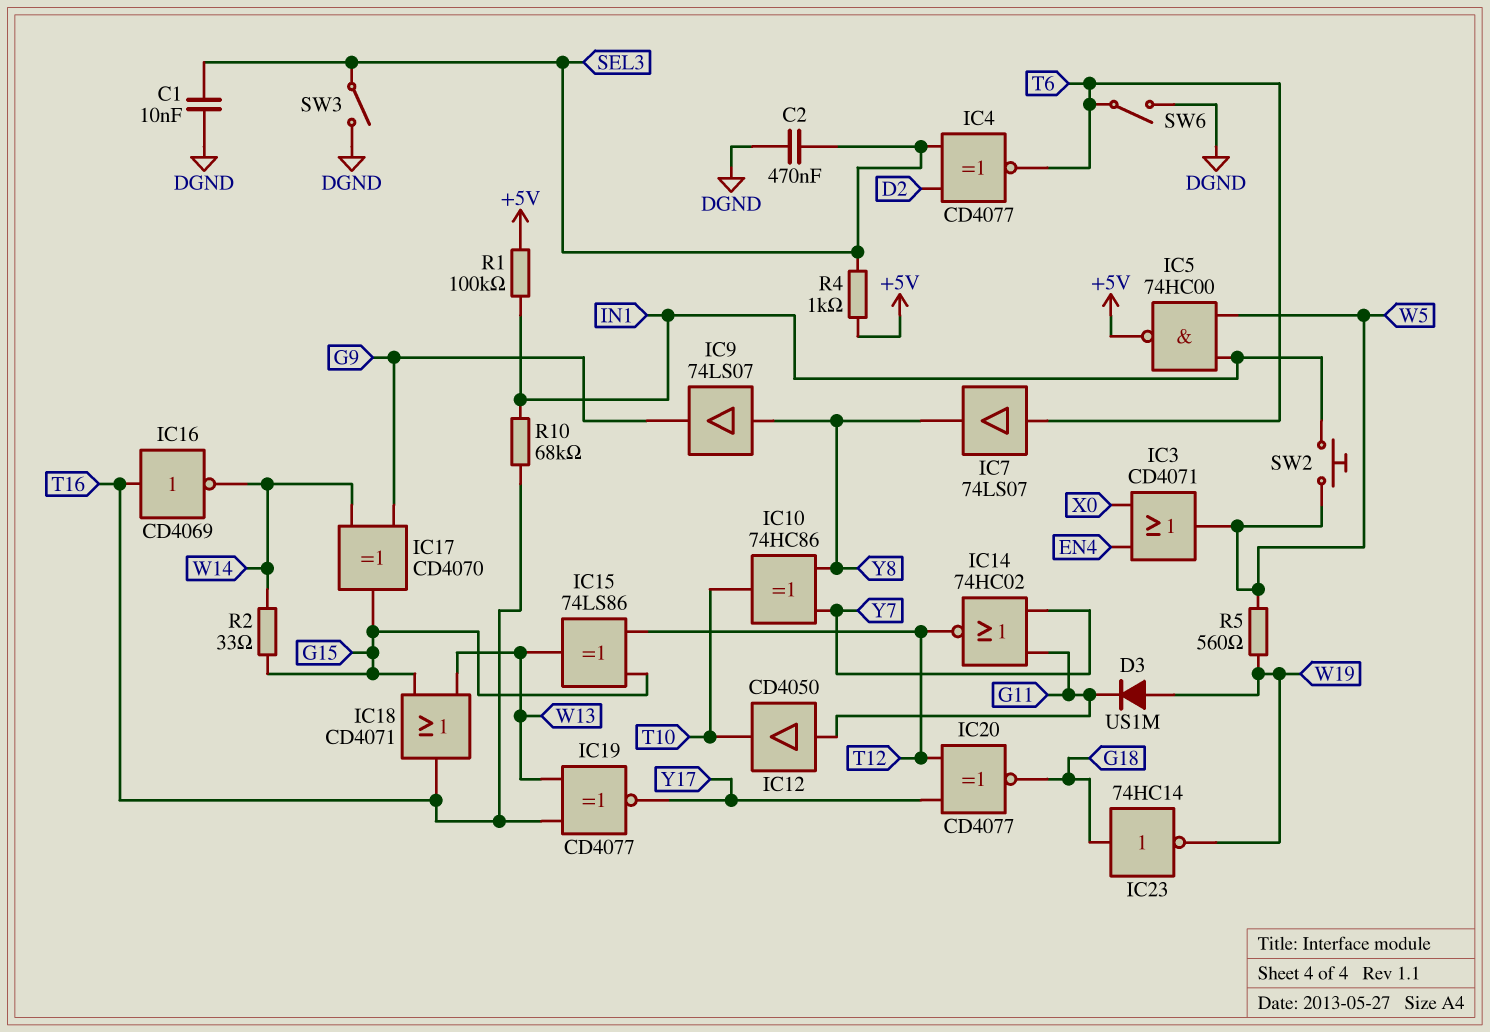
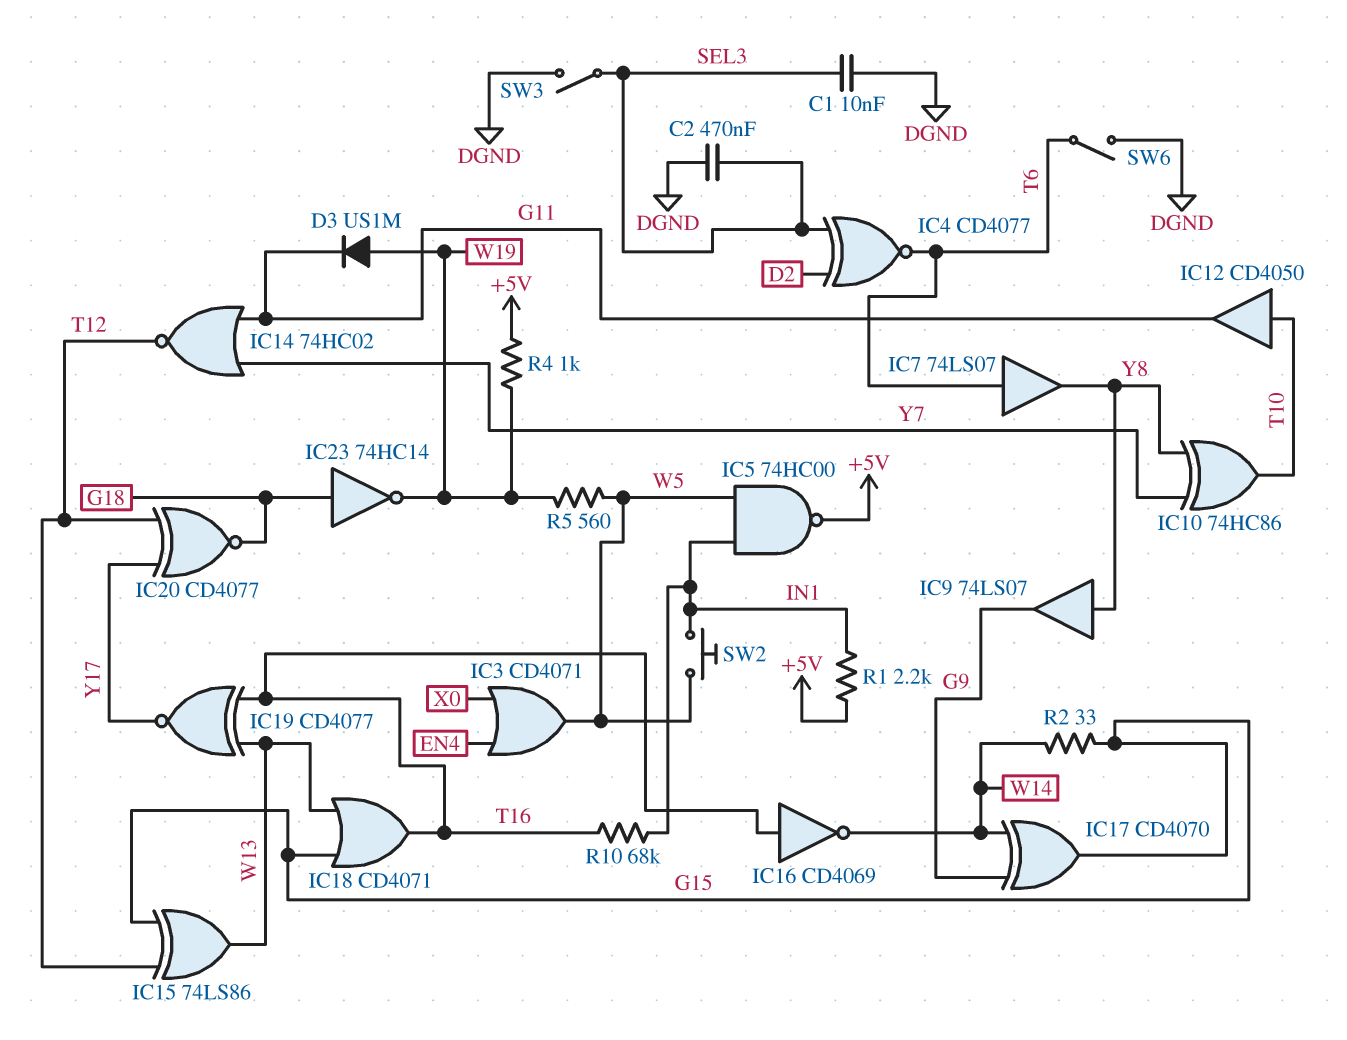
IC12: buffer CD4050 (in G11, out T10) -> buffer CD4050 (in T10, out G11)
R1: 100k (+5V, IN1) -> 2.2k (+5V, IN1)
R4: 1k (+5V, SEL3) -> 1k (+5V, W19)

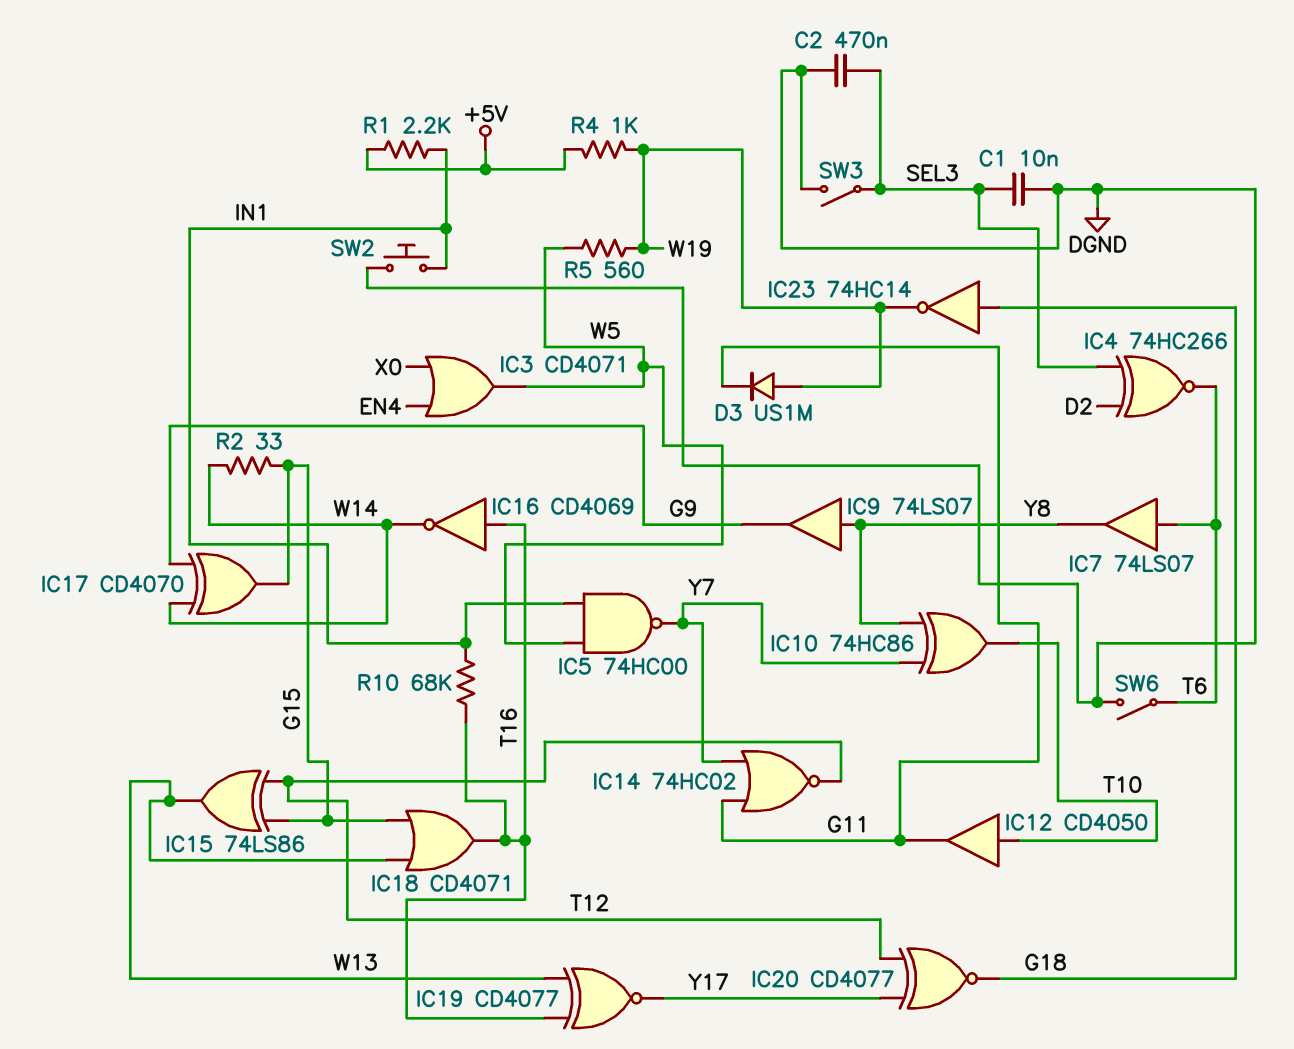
IC4: XNOR CD4077 (in D2, in SEL3, out T6) -> XNOR 74HC266 (in D2, in SEL3, out T6)
IC5: NAND 74HC00 (in IN1, in W5, out +5V) -> NAND 74HC00 (in IN1, in W5, out Y7)
SW2: button (IN1, W5) -> button (DGND, IN1)

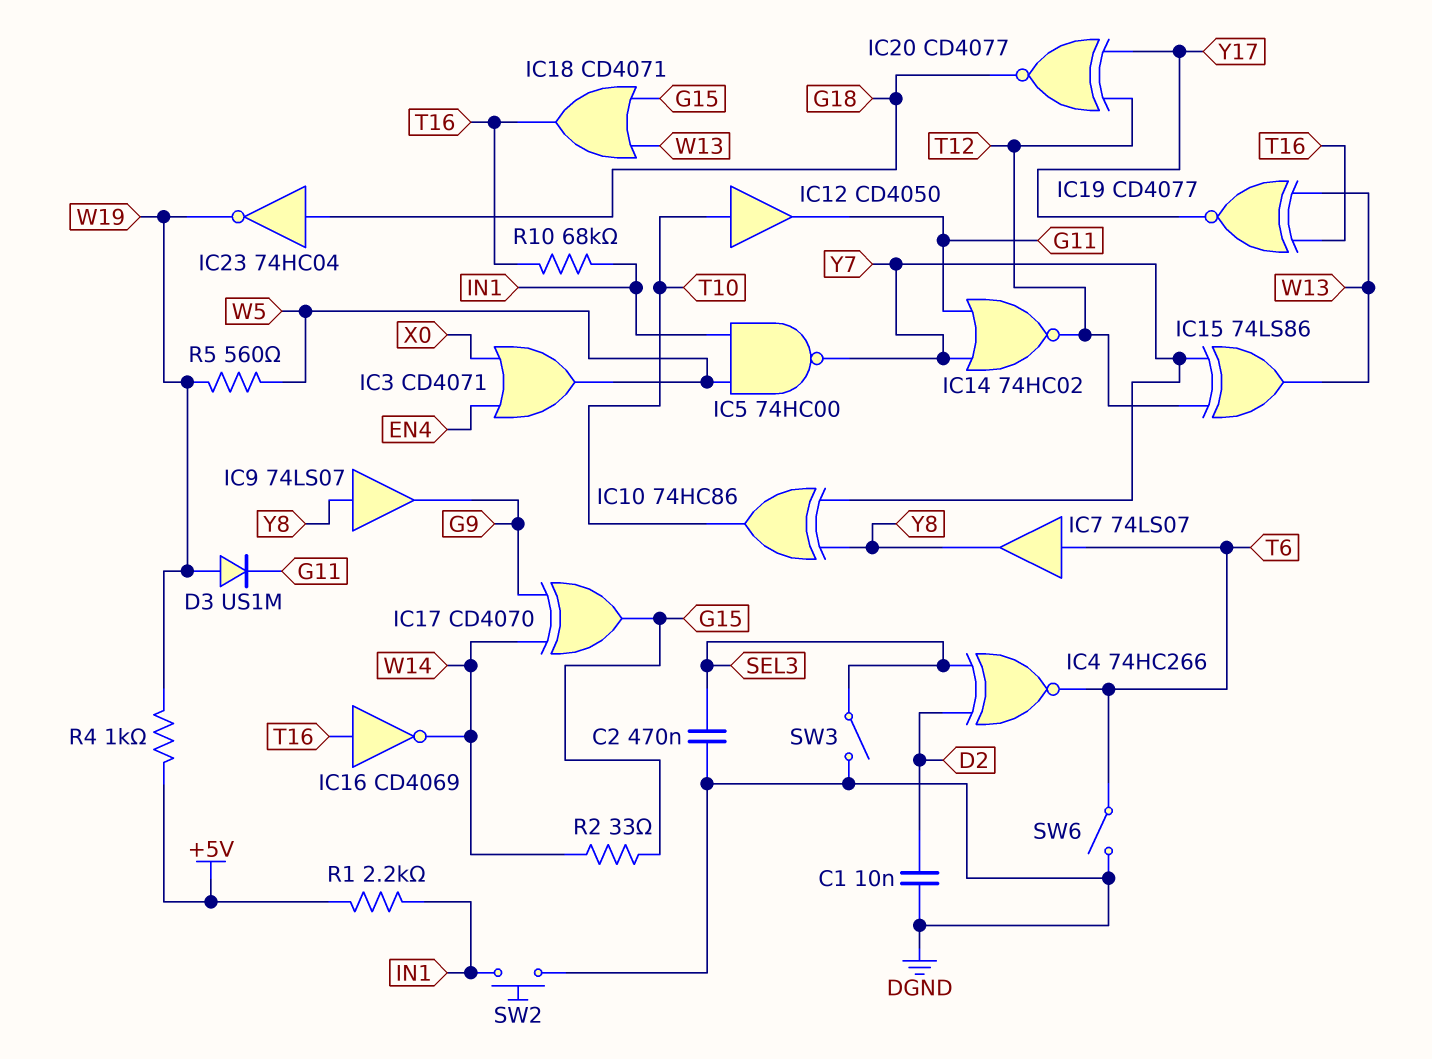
C1: 10nF (DGND, SEL3) -> 10nF (D2, DGND)
IC15: XOR 74LS86 (in G15, in T12, out W13) -> XOR 74LS86 (in T12, in Y7, out W13)
IC23: NOT 74HC14 (in G18, out W19) -> NOT 74HC04 (in G18, out W19)

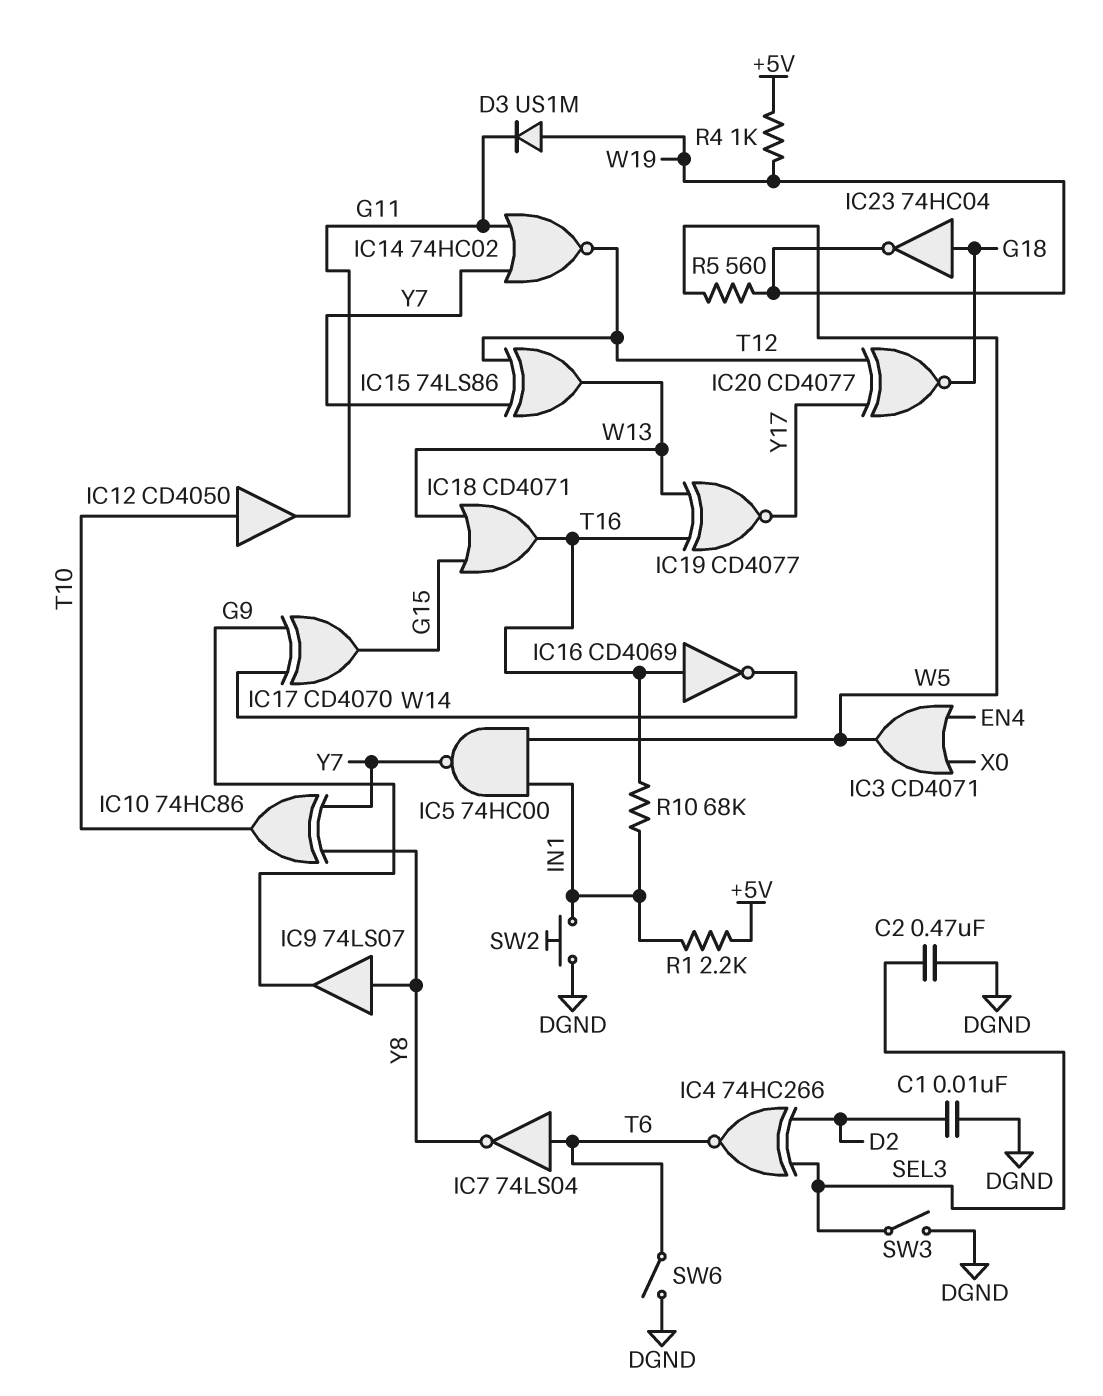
IC7: buffer 74LS07 (in T6, out Y8) -> NOT 74LS04 (in T6, out Y8)
R2: 33 (G15, W14) -> none

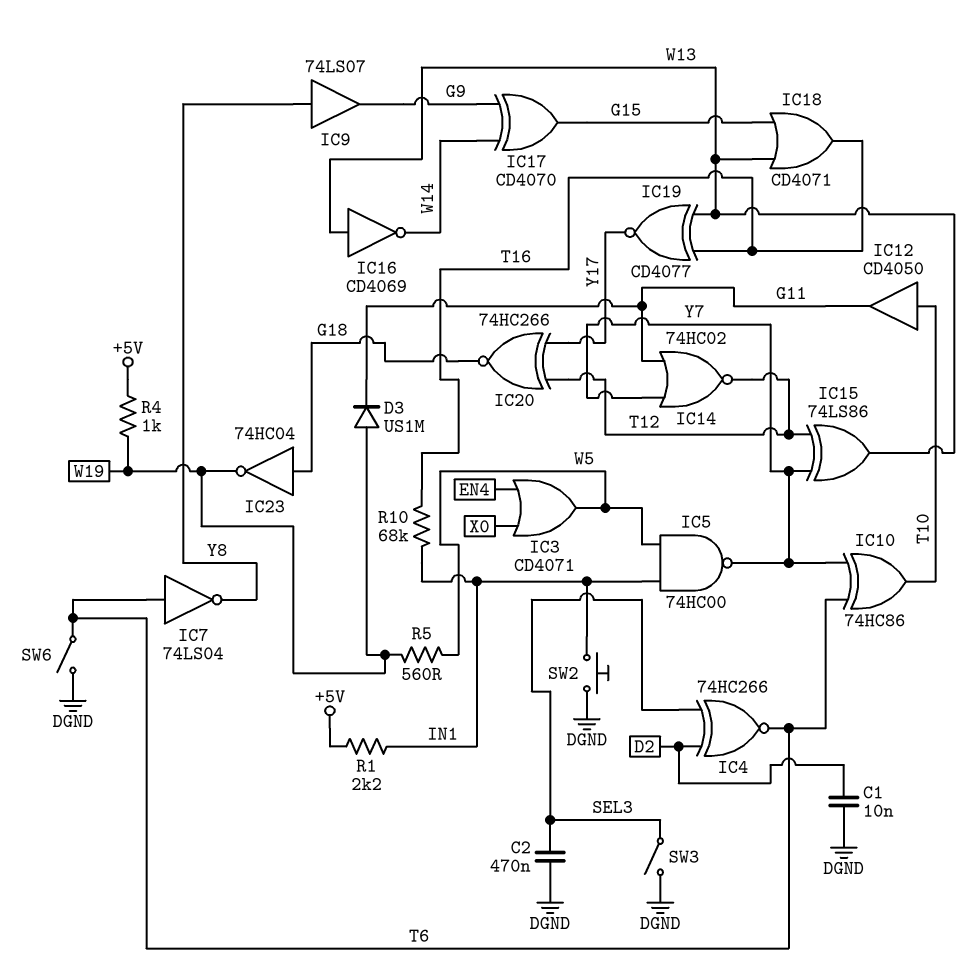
IC10: XOR 74HC86 (in Y7, in Y8, out T10) -> XOR 74HC86 (in T6, in Y7, out T10)
IC16: NOT CD4069 (in T16, out W14) -> NOT CD4069 (in W13, out W14)
IC20: XNOR CD4077 (in T12, in Y17, out G18) -> XNOR 74HC266 (in T12, in Y17, out G18)

